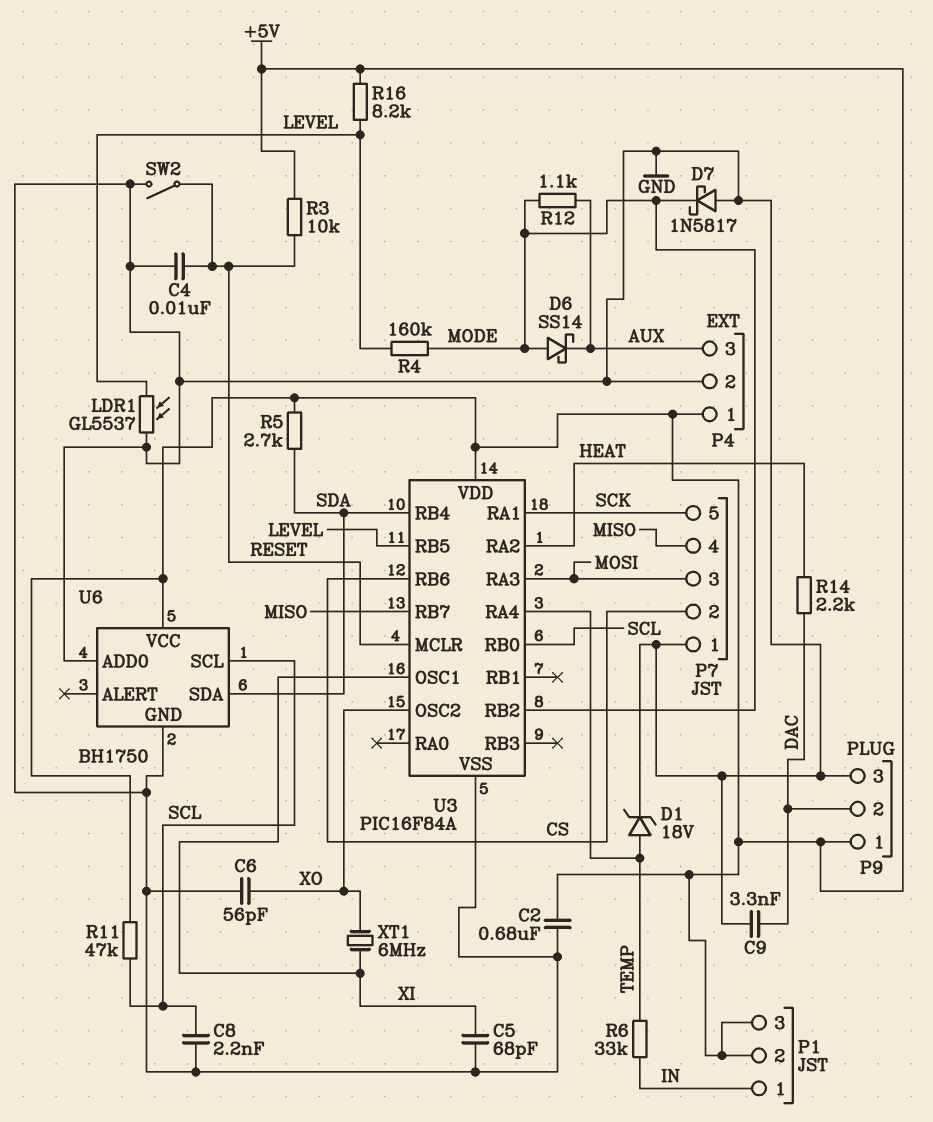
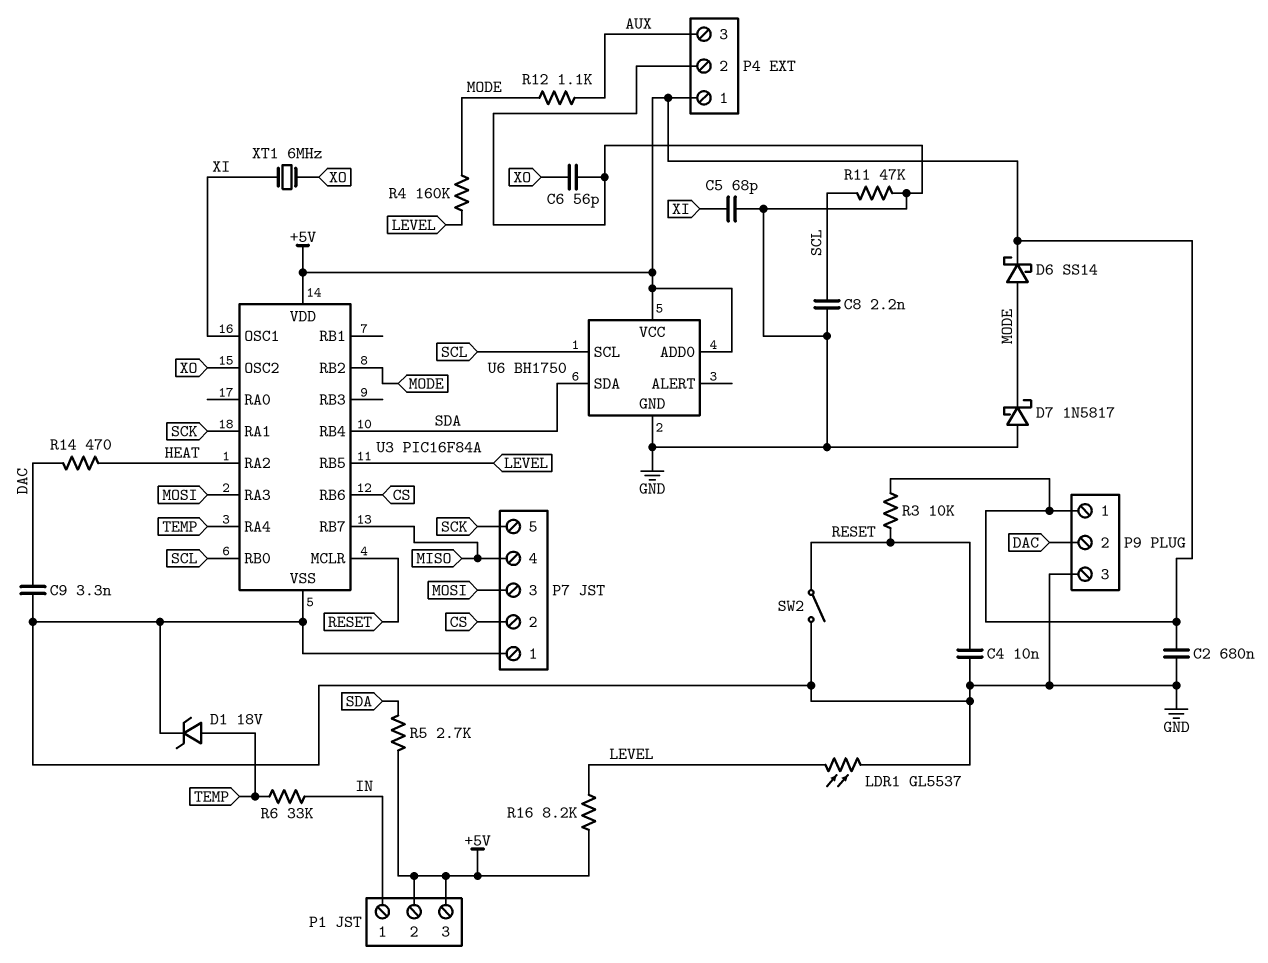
D6: schottky SS14 (A MODE, K AUX) -> schottky SS14 (A MODE, K +5V)
R11: 47k (+5V, SCL) -> 47k (GND, SCL)
R14: 2.2k (DAC, HEAT) -> 470 (DAC, HEAT)
U6 pin ADD0: GND -> +5V

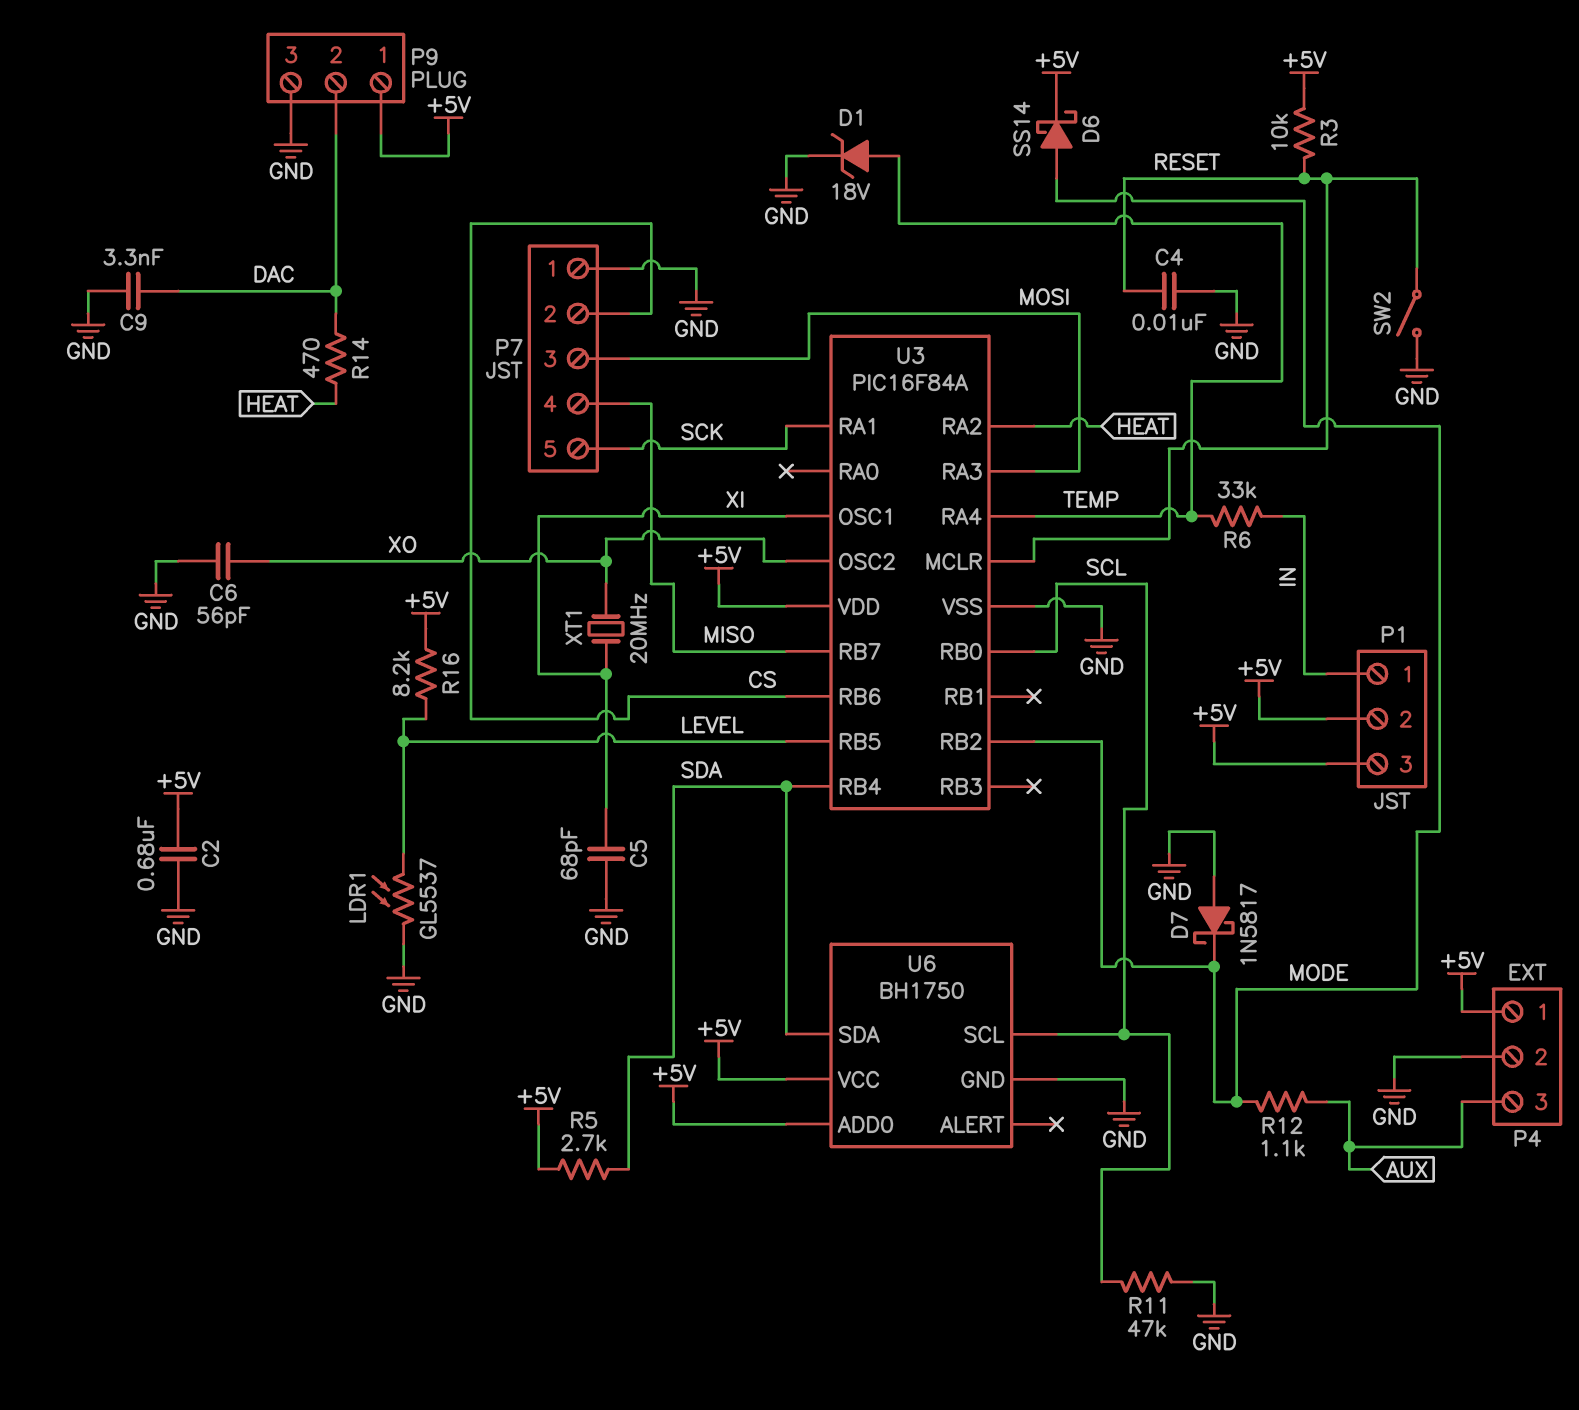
C8: 2.2nF (GND, SCL) -> none
R4: 160k (LEVEL, MODE) -> none
XT1: 6MHz (XI, XO) -> 20MHz (XI, XO)

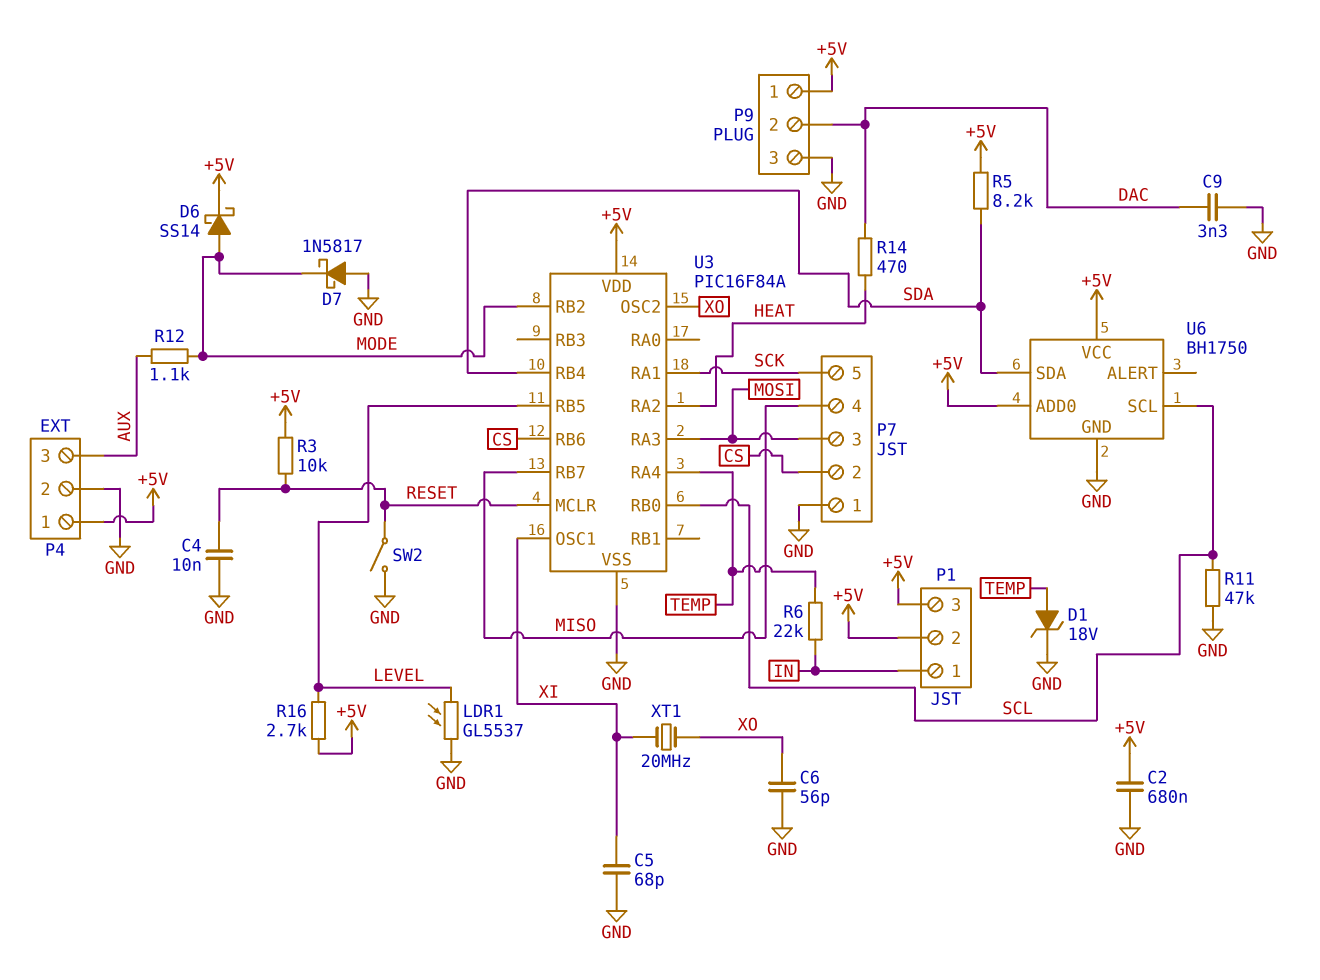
R5: 2.7k (+5V, SDA) -> 8.2k (+5V, SDA)
R6: 33k (IN, TEMP) -> 22k (IN, TEMP)
R16: 8.2k (+5V, LEVEL) -> 2.7k (+5V, LEVEL)

